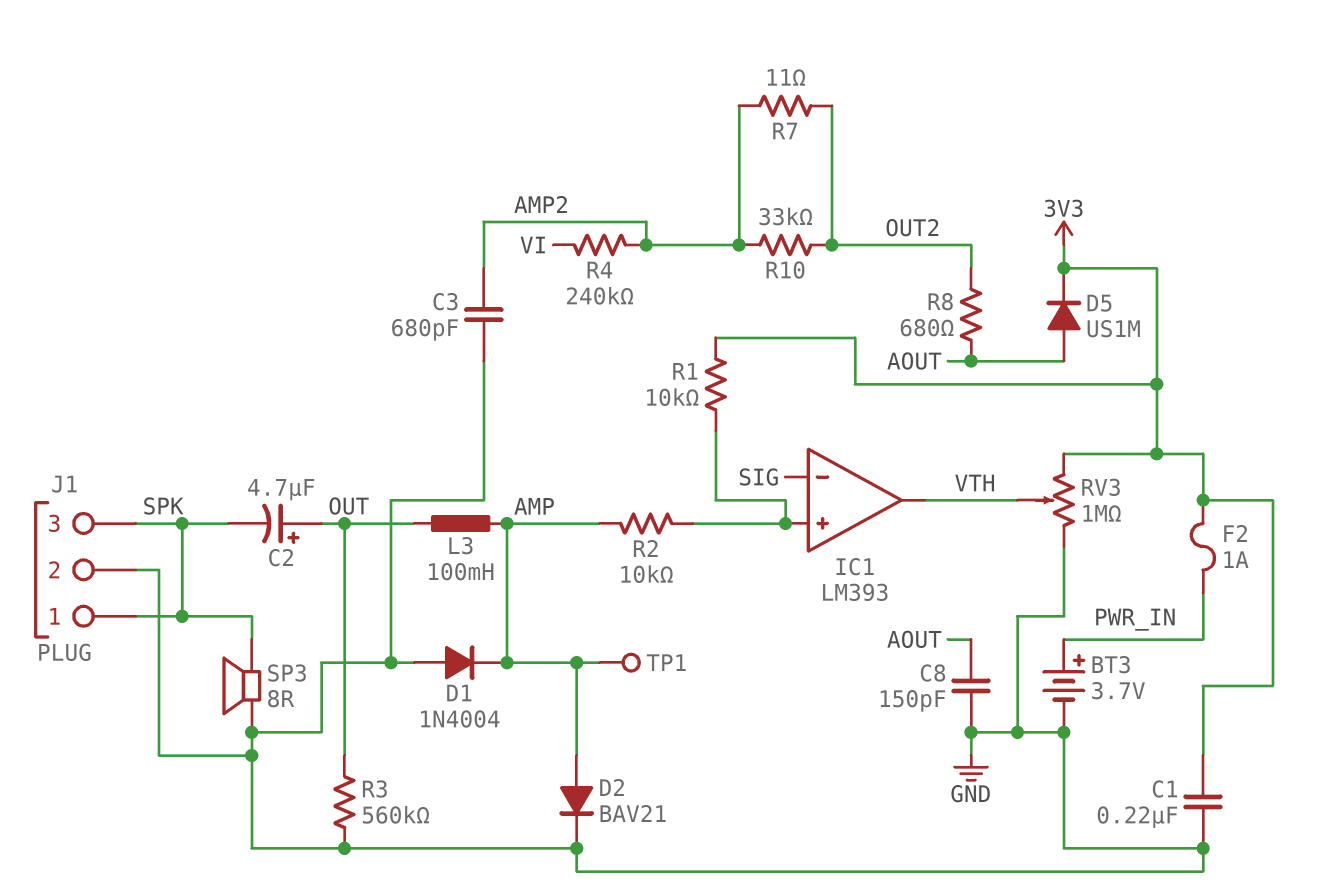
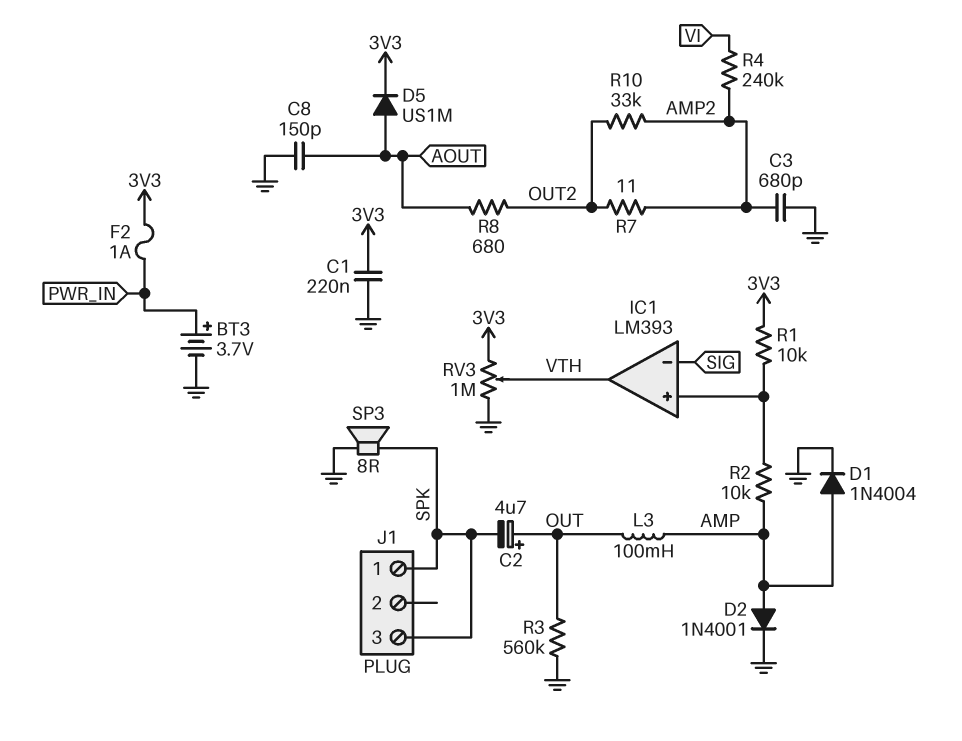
D1: diode 1N4004 (A GND, K AMP) -> diode 1N4004 (A AMP, K GND)
D2: diode BAV21 (A AMP, K GND) -> diode 1N4001 (A AMP, K GND)
J1 pin 2: GND -> none
TP1: test point (AMP) -> none

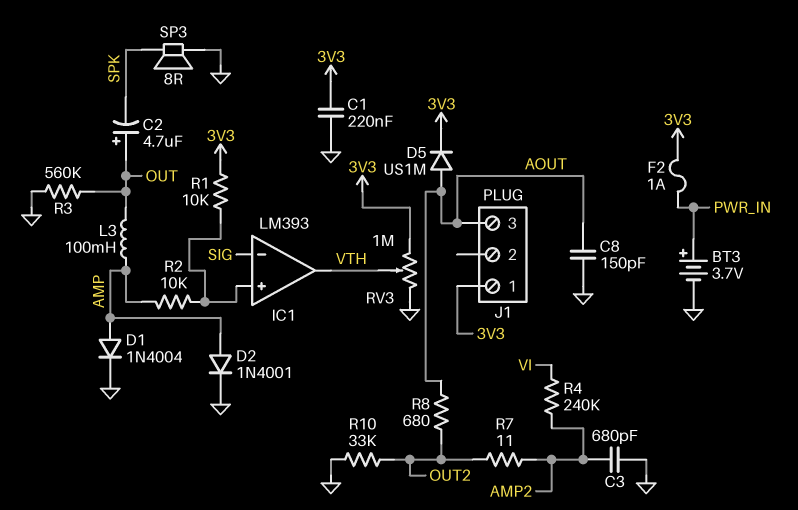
J1 pin 1: SPK -> 3V3
J1 pin 3: SPK -> AOUT
R10: 33k (AMP2, OUT2) -> 33k (GND, OUT2)

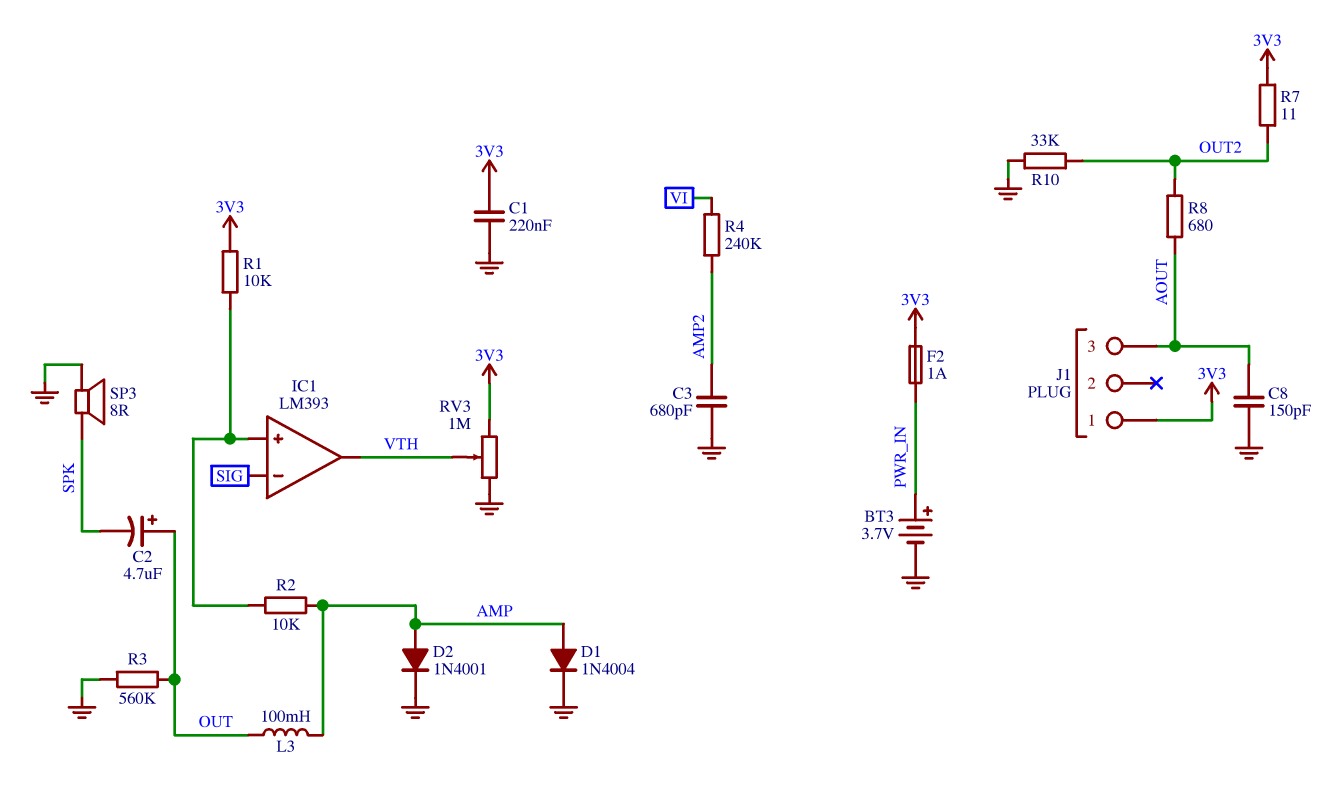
D5: diode US1M (A AOUT, K 3V3) -> none
R7: 11 (AMP2, OUT2) -> 11 (3V3, OUT2)

